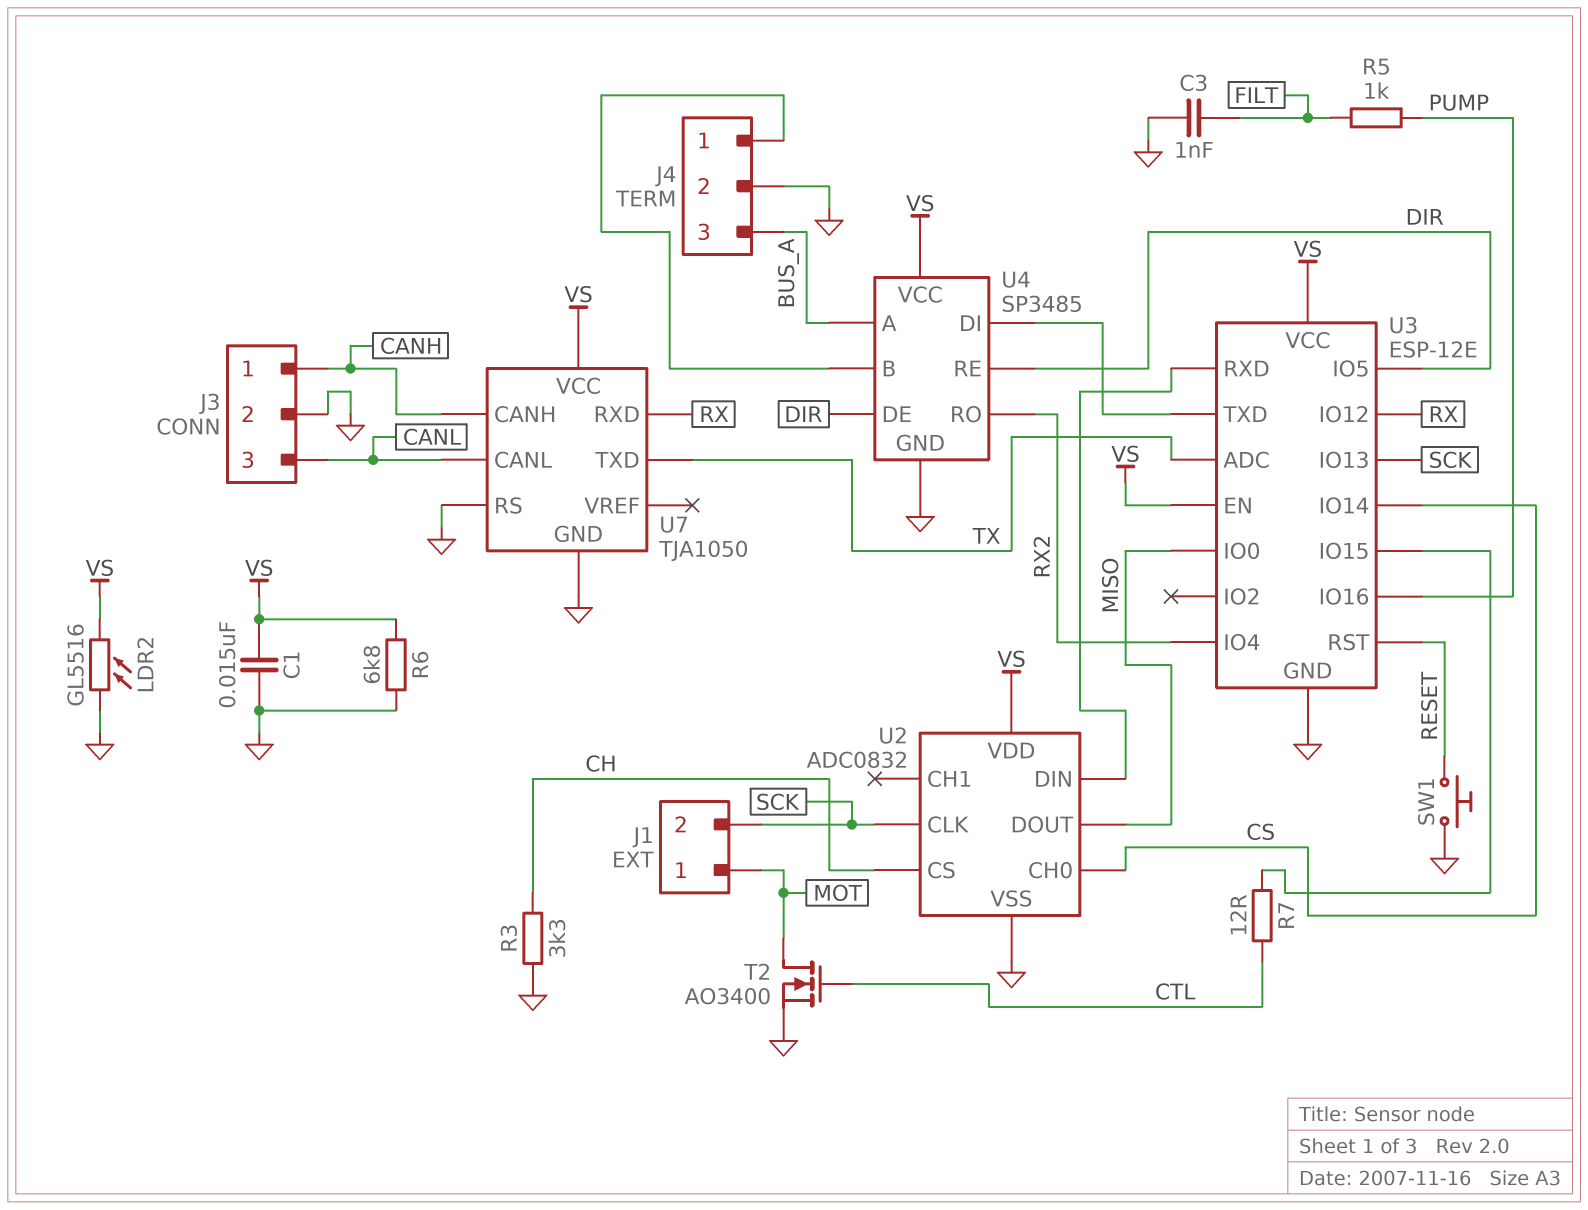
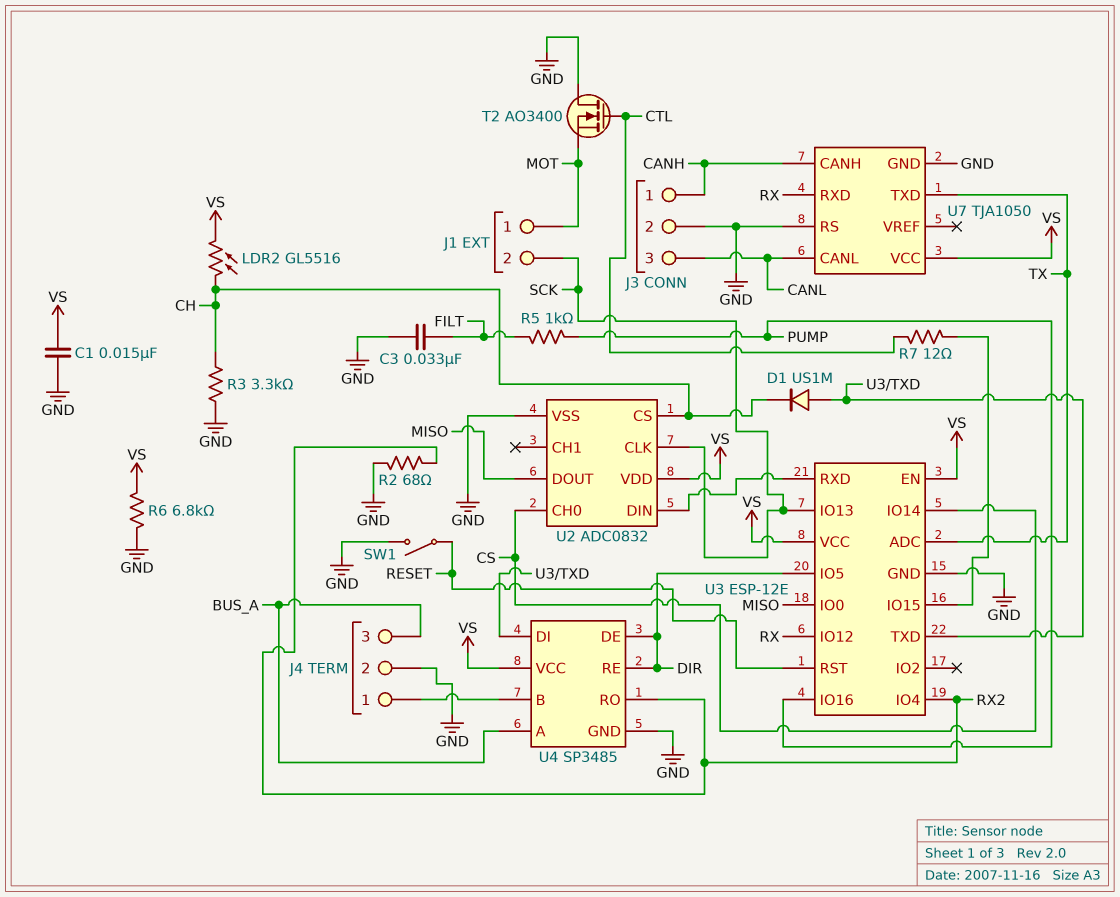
C3: 1nF (FILT, GND) -> 33nF (FILT, GND)
D1: none -> diode US1M (A U3/TXD, K CH)
LDR2: GL5516 (GND, VS) -> GL5516 (CH, VS)
R2: none -> 68 (GND, RX2)
SW1: button (GND, RESET) -> switch (GND, RESET)
T2: NMOS AO3400 (G CTL, D MOT, S GND) -> NMOS AO3400 (G CTL, D GND, S MOT)

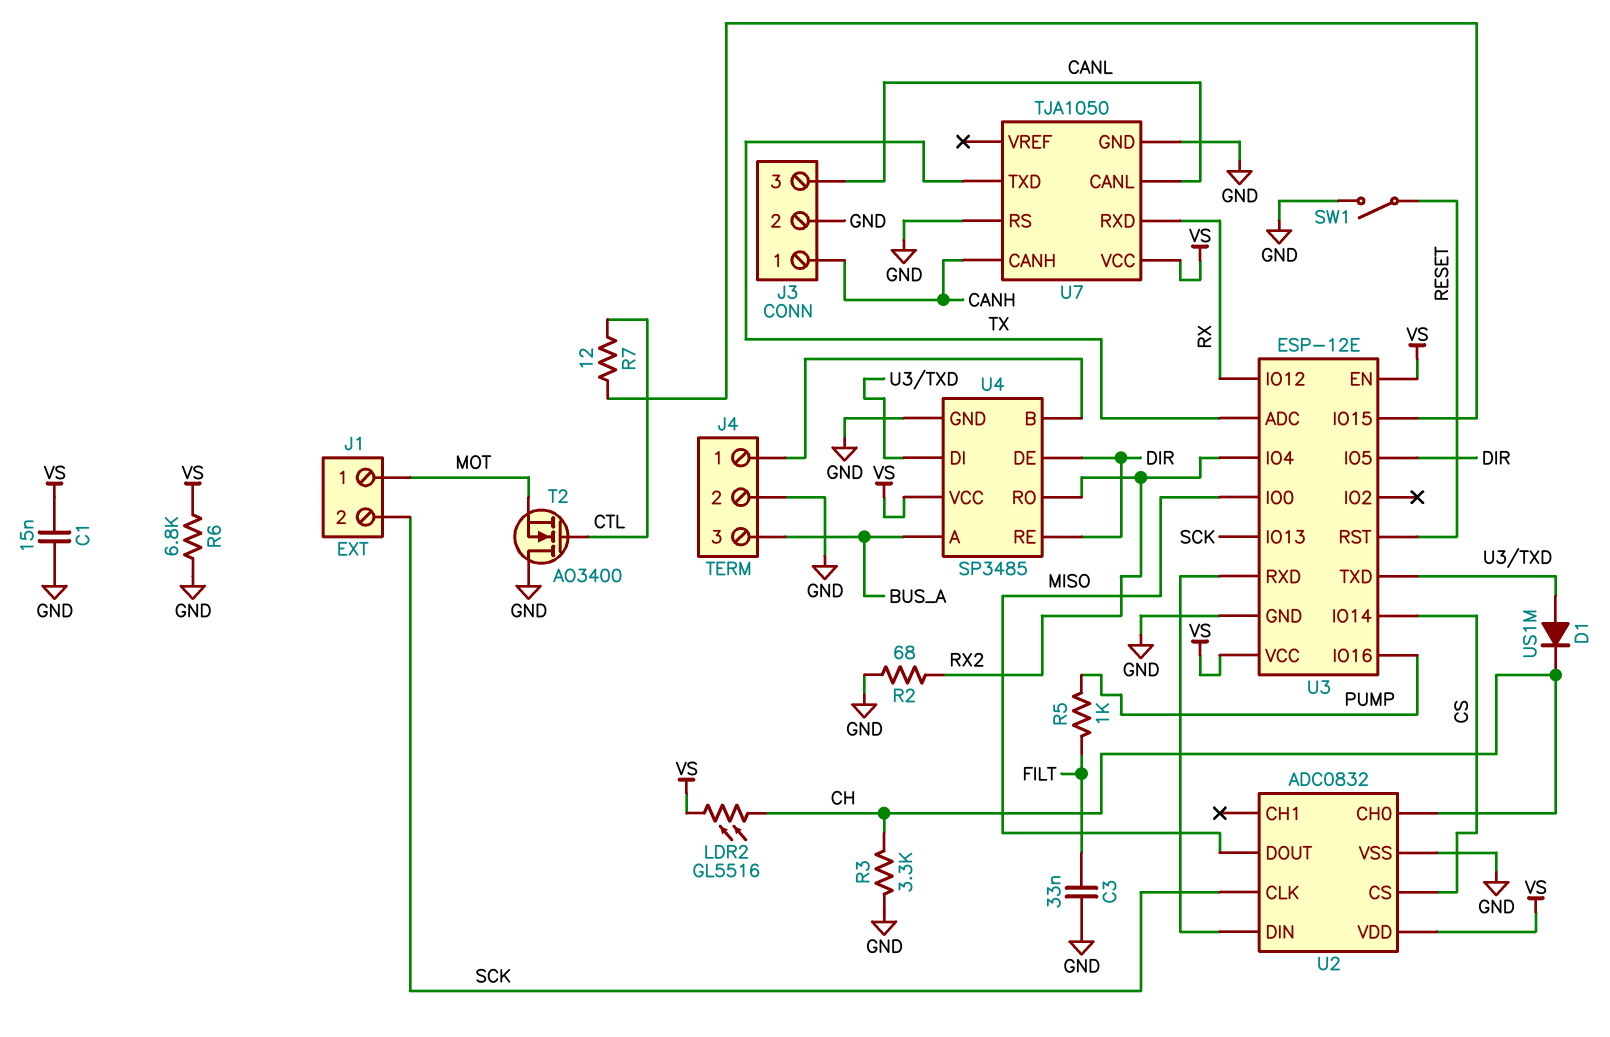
U2 pin CH0: CS -> CH
U2 pin CS: CH -> CS

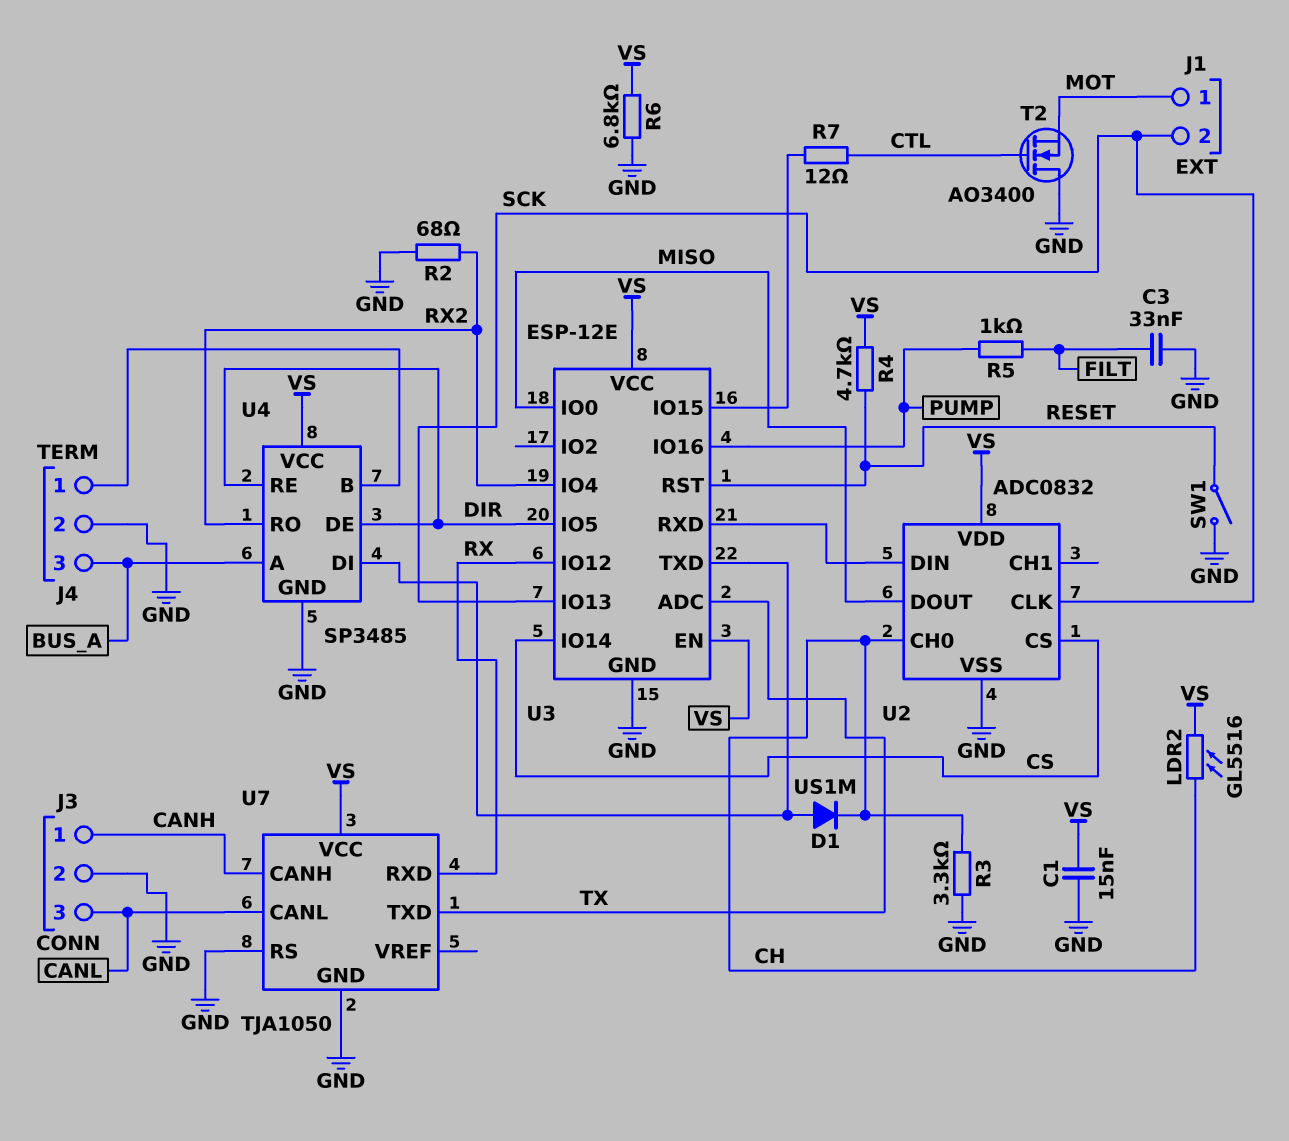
R4: none -> 4.7k (RESET, VS)

